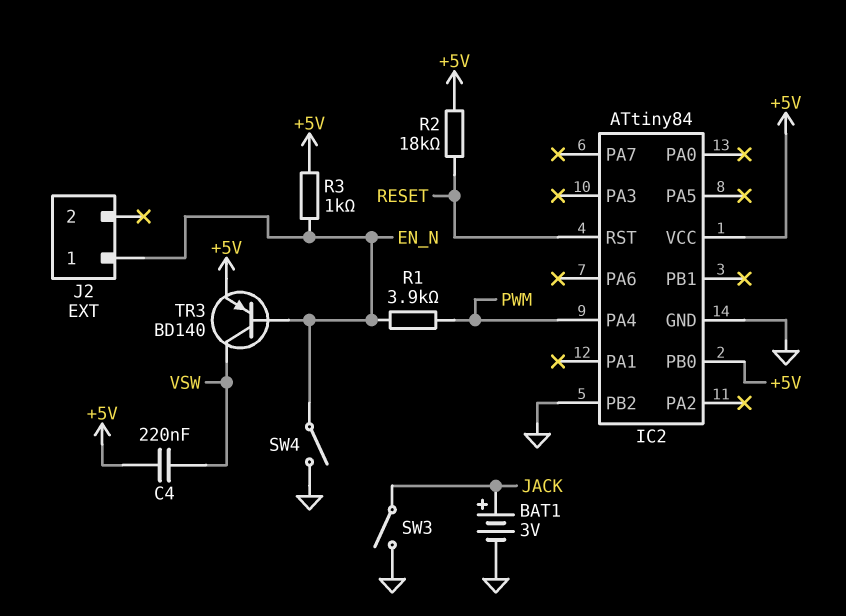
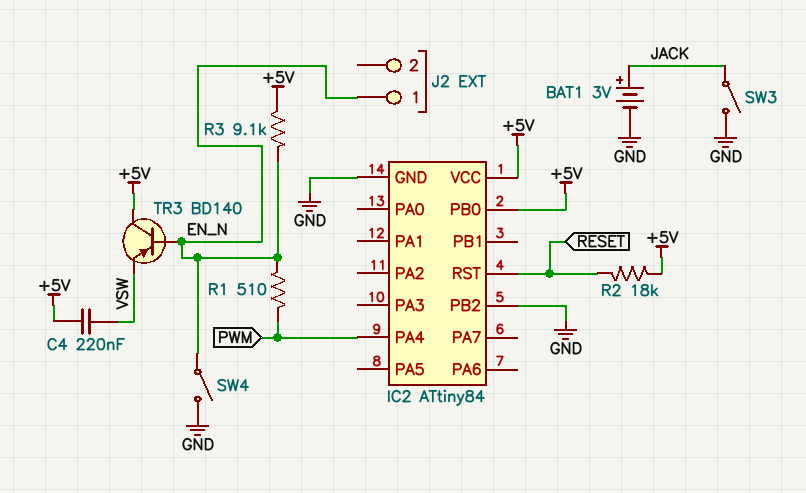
R1: 3.9k (EN_N, PWM) -> 510 (EN_N, PWM)
R3: 1k (+5V, EN_N) -> 9.1k (+5V, EN_N)
TR3: PNP BD140 (B EN_N, C VSW, E +5V) -> PNP BD140 (B EN_N, C +5V, E VSW)

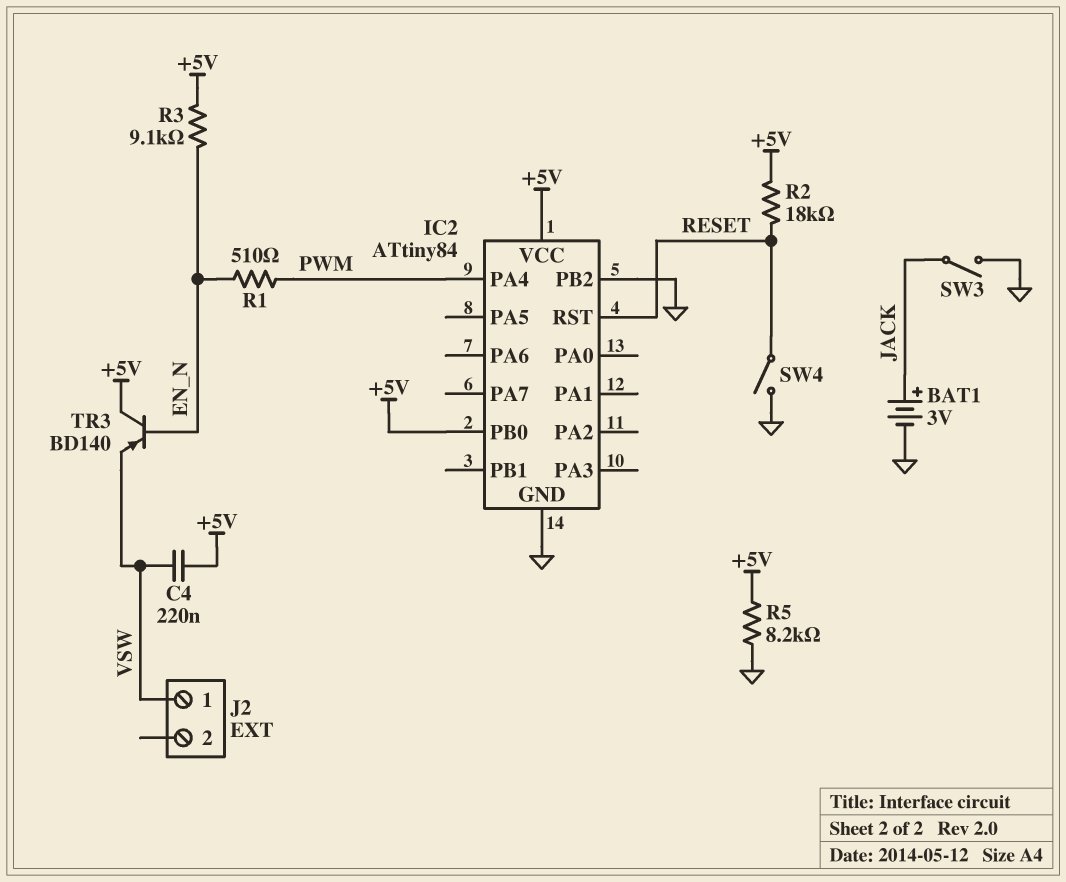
J2 pin 1: EN_N -> VSW
R5: none -> 8.2k (+5V, GND)
SW4: switch (EN_N, GND) -> switch (GND, RESET)

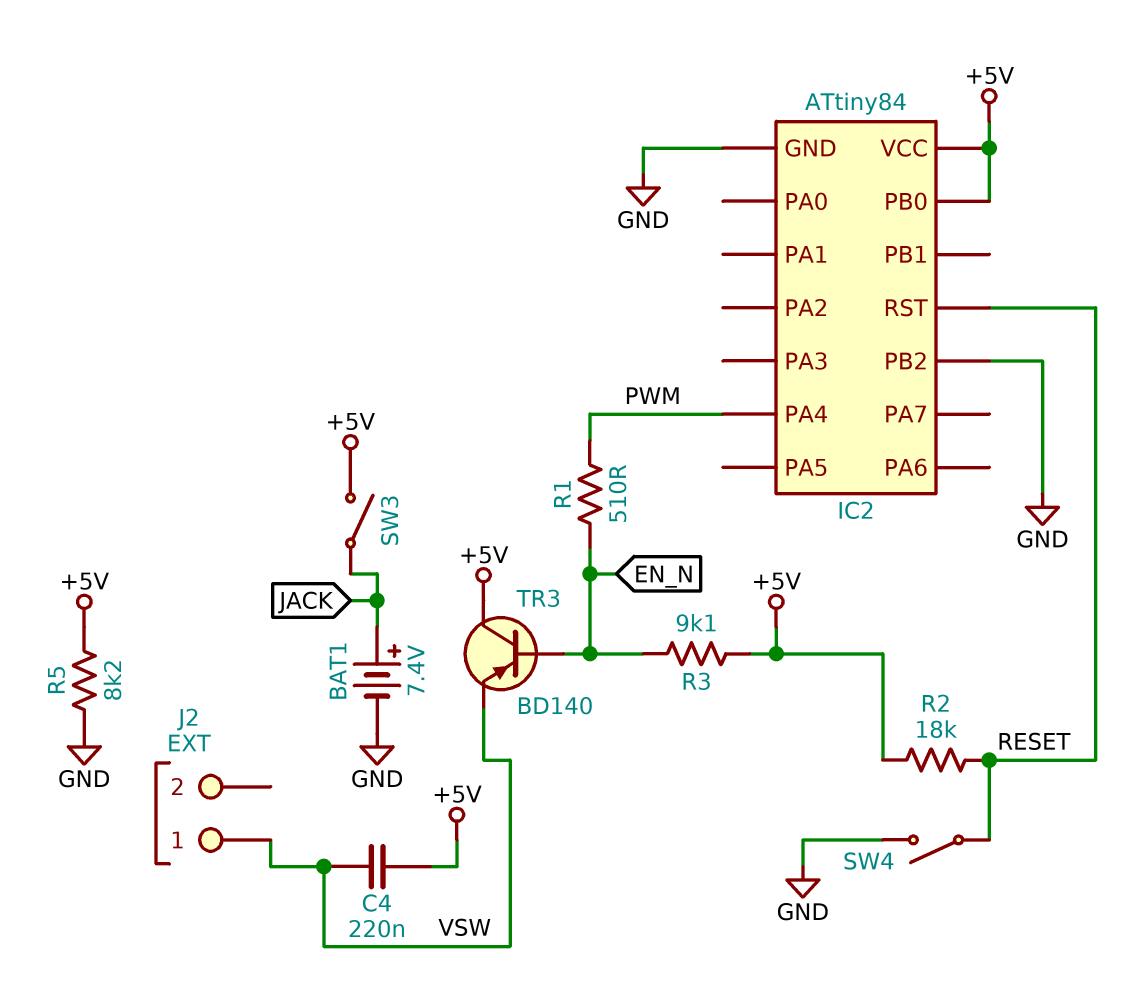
BAT1: 3V (plus JACK, minus GND) -> 7.4V (plus JACK, minus GND)
SW3: switch (GND, JACK) -> switch (+5V, JACK)

